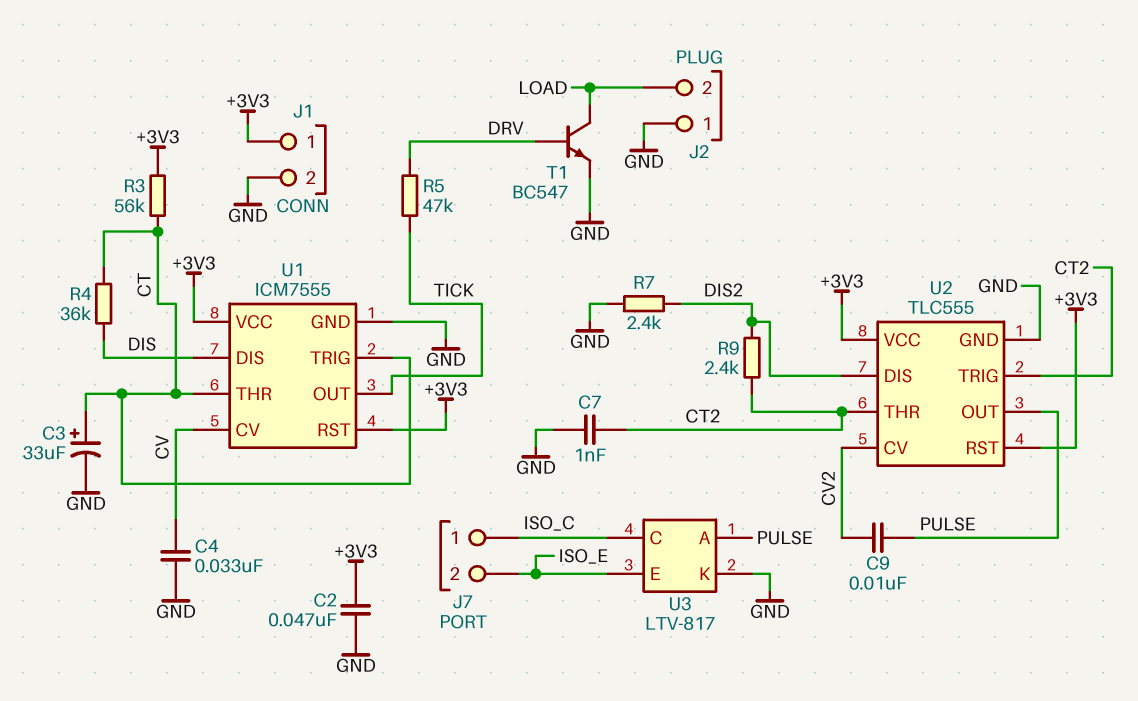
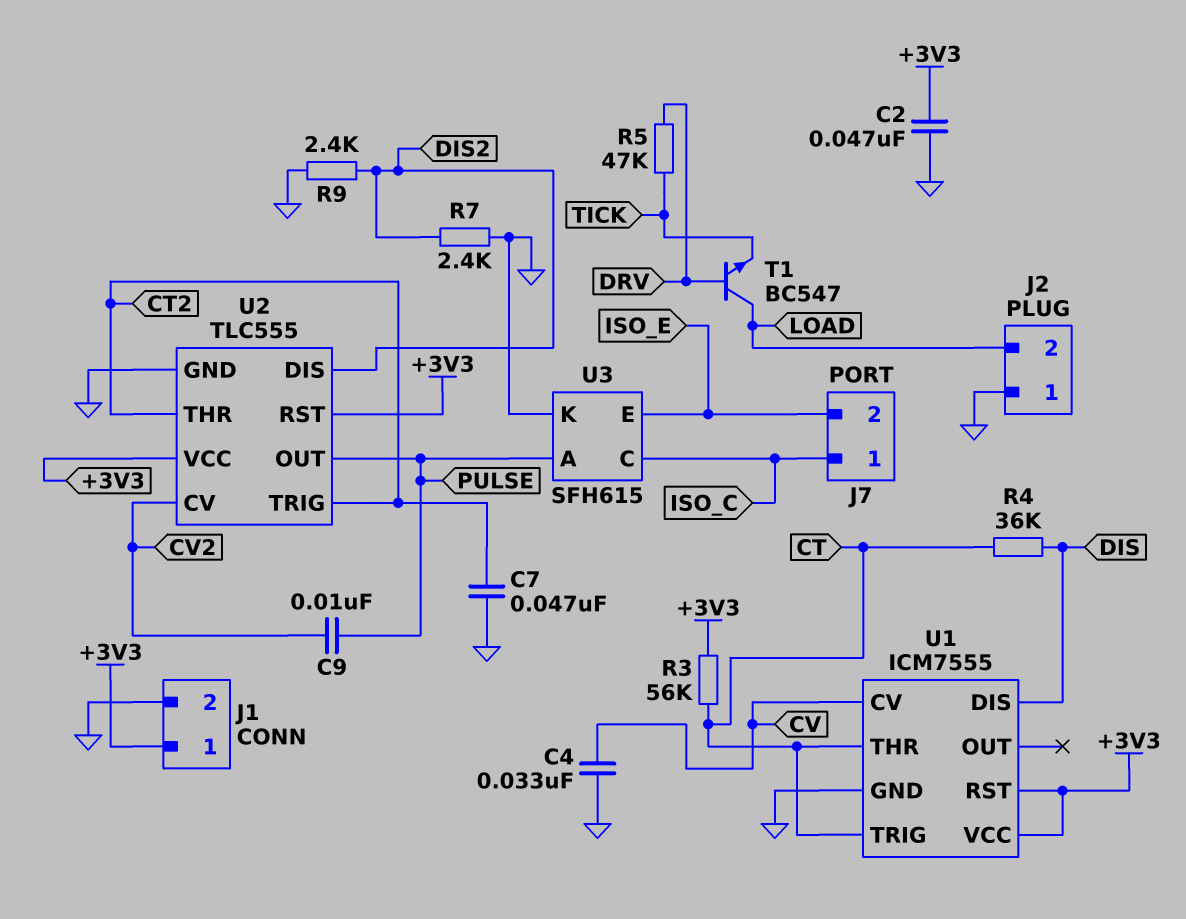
C3: 33uF (plus CT, minus GND) -> none
C7: 1nF (CT2, GND) -> 47nF (CT2, GND)
R9: 2.4k (CT2, DIS2) -> 2.4k (DIS2, GND)
T1: NPN BC547 (B DRV, C LOAD, E GND) -> NPN BC547 (B DRV, C LOAD, E TICK)
U1 pin OUT: TICK -> none
U3: LTV-817 -> SFH615

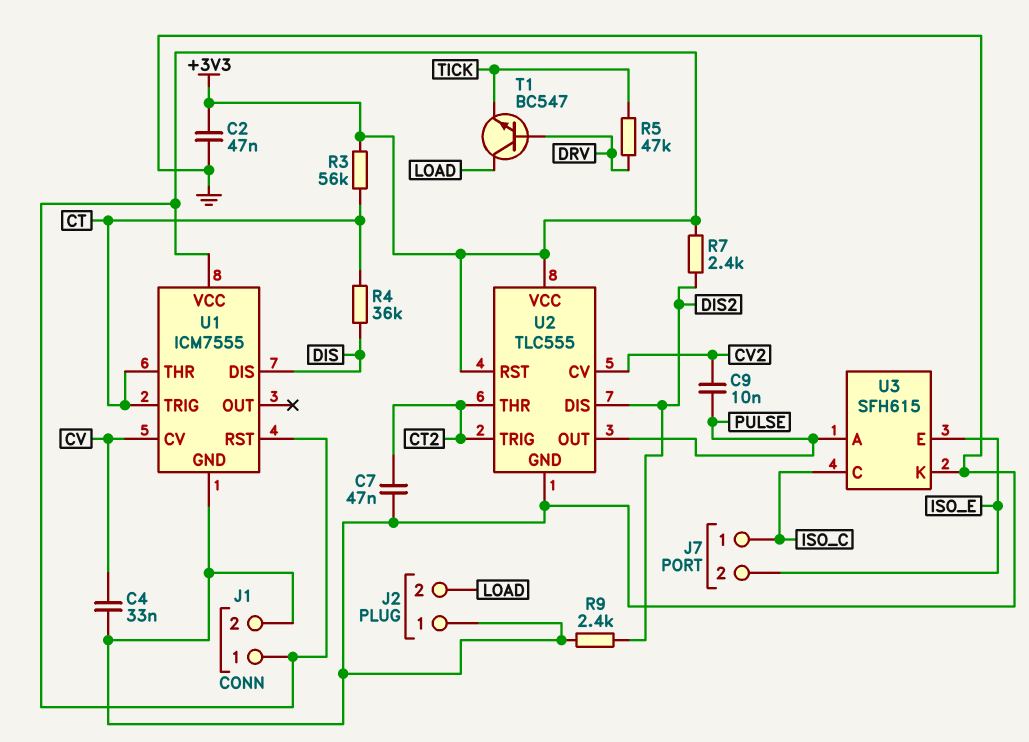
R7: 2.4k (DIS2, GND) -> 2.4k (+3V3, DIS2)

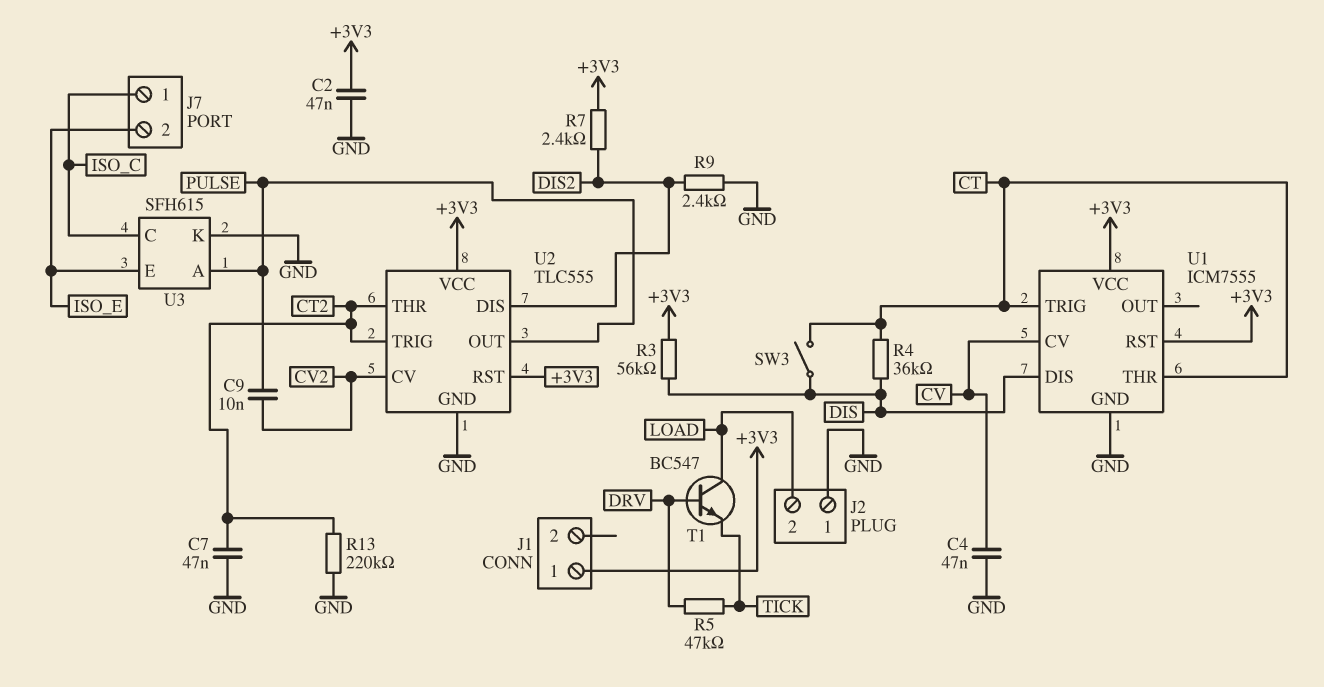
C4: 33nF (CV, GND) -> 47nF (CV, GND)
J1 pin 2: GND -> none
R3: 56k (+3V3, CT) -> 56k (+3V3, DIS)
R13: none -> 220k (CT2, GND)
SW3: none -> switch (CT, DIS)

